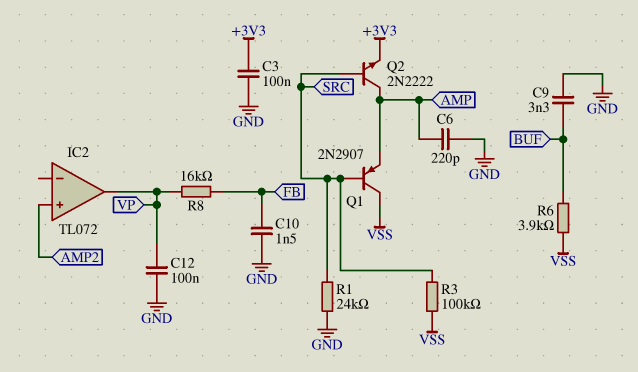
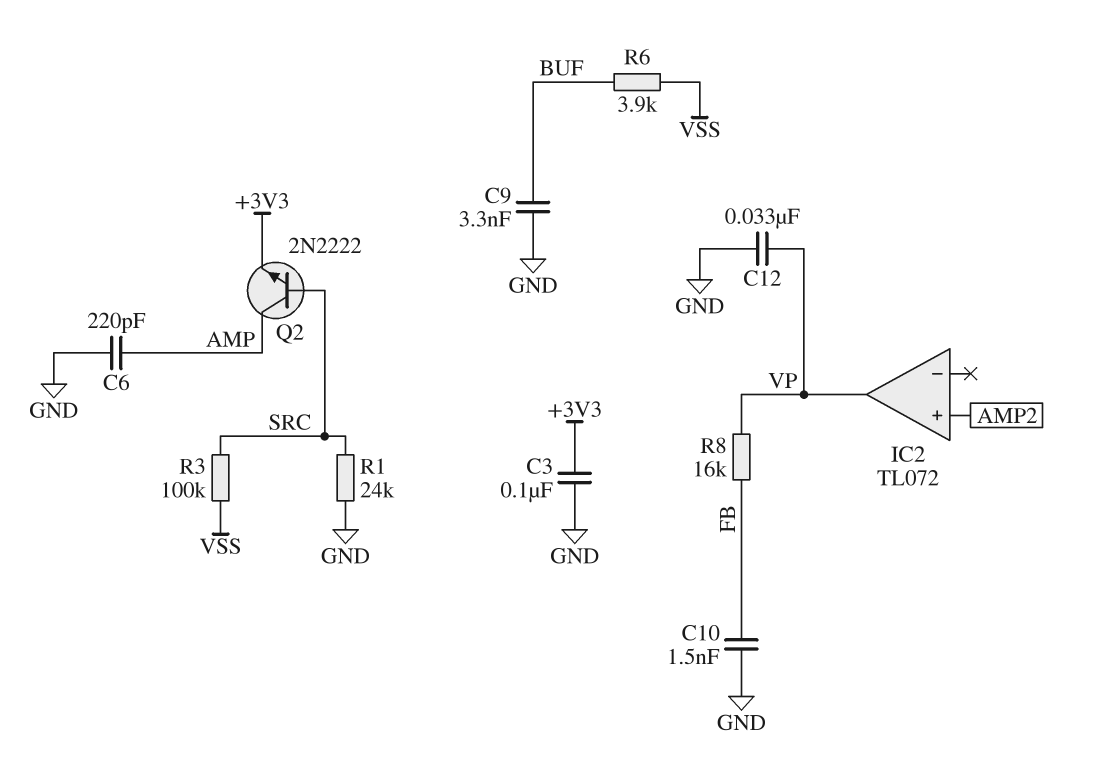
C12: 100nF (GND, VP) -> 33nF (GND, VP)
Q1: PNP 2N2907 (B SRC, C VSS, E AMP) -> none

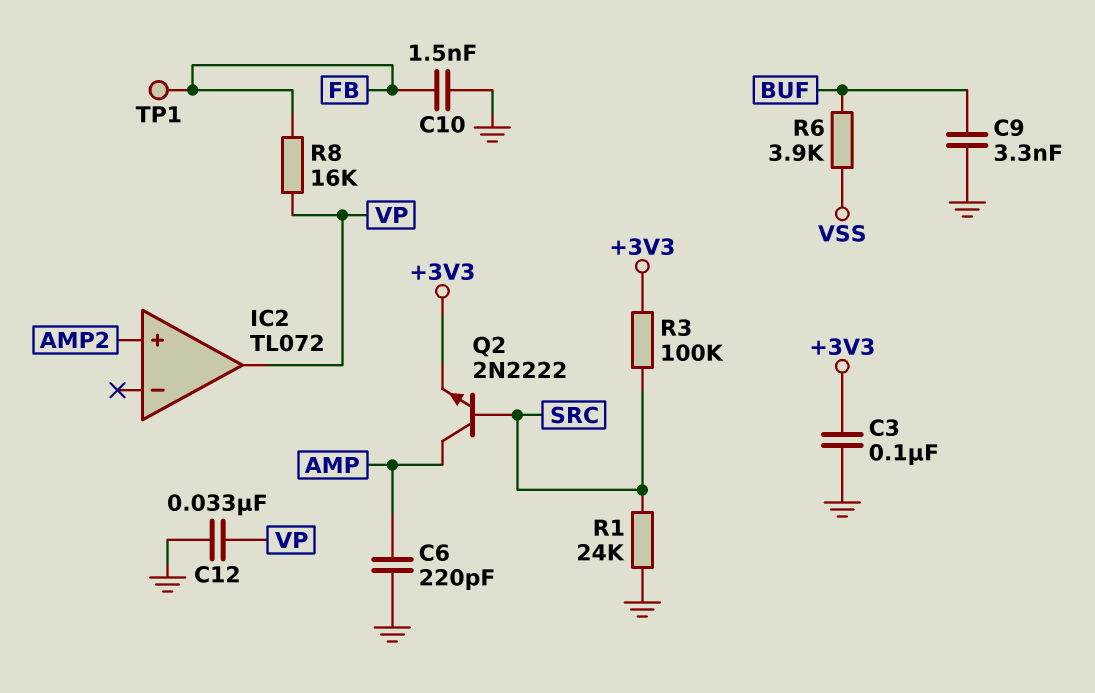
R3: 100k (SRC, VSS) -> 100k (+3V3, SRC)
TP1: none -> test point (FB)

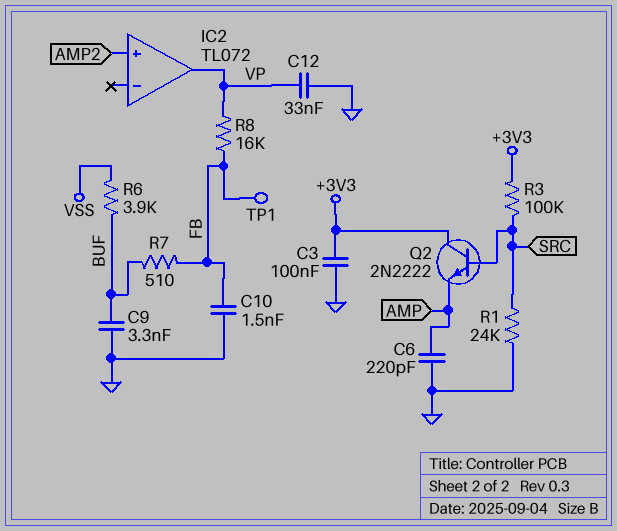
Q2: NPN 2N2222 (B SRC, C AMP, E +3V3) -> NPN 2N2222 (B SRC, C +3V3, E AMP)
R7: none -> 510 (BUF, FB)

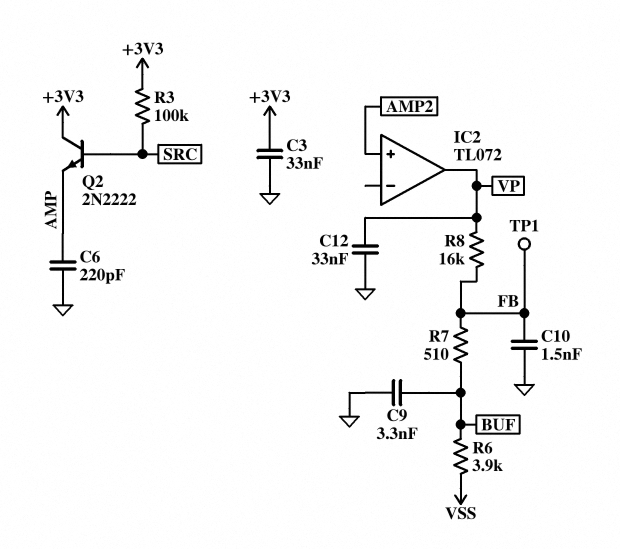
C3: 100nF (+3V3, GND) -> 33nF (+3V3, GND)
R1: 24k (GND, SRC) -> none

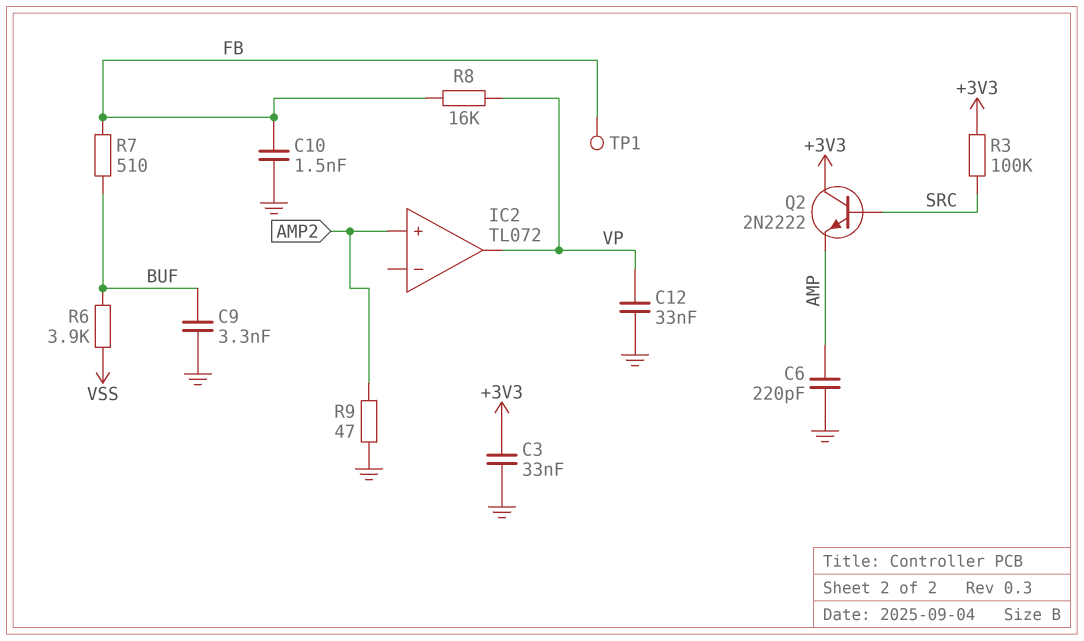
R9: none -> 47 (AMP2, GND)

